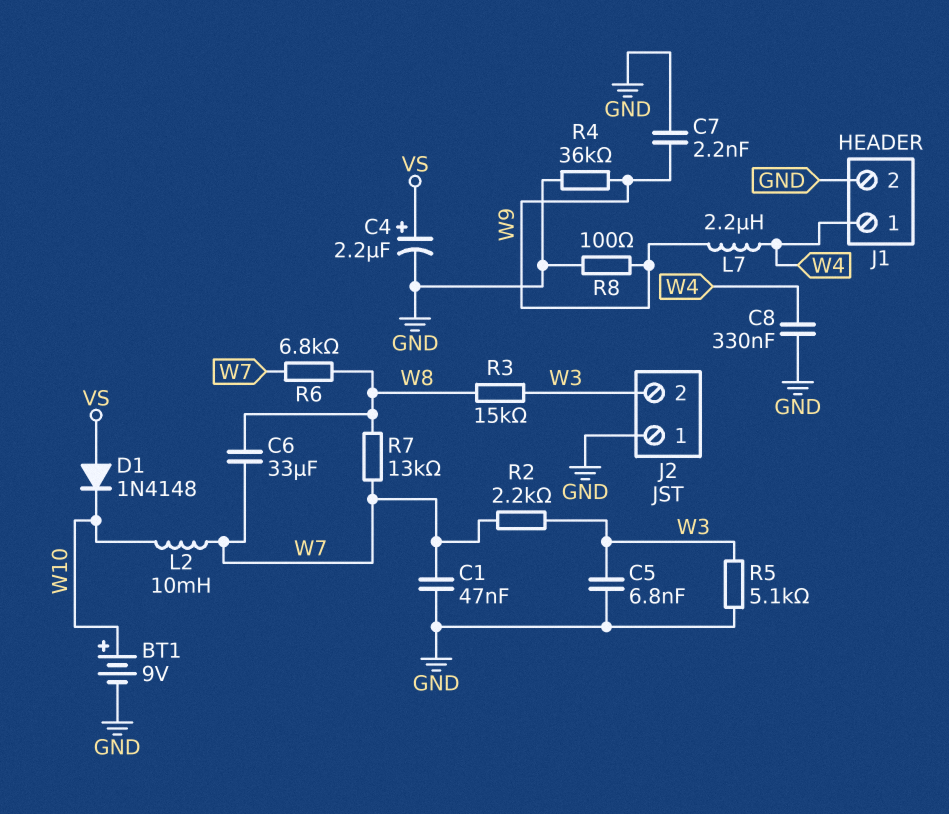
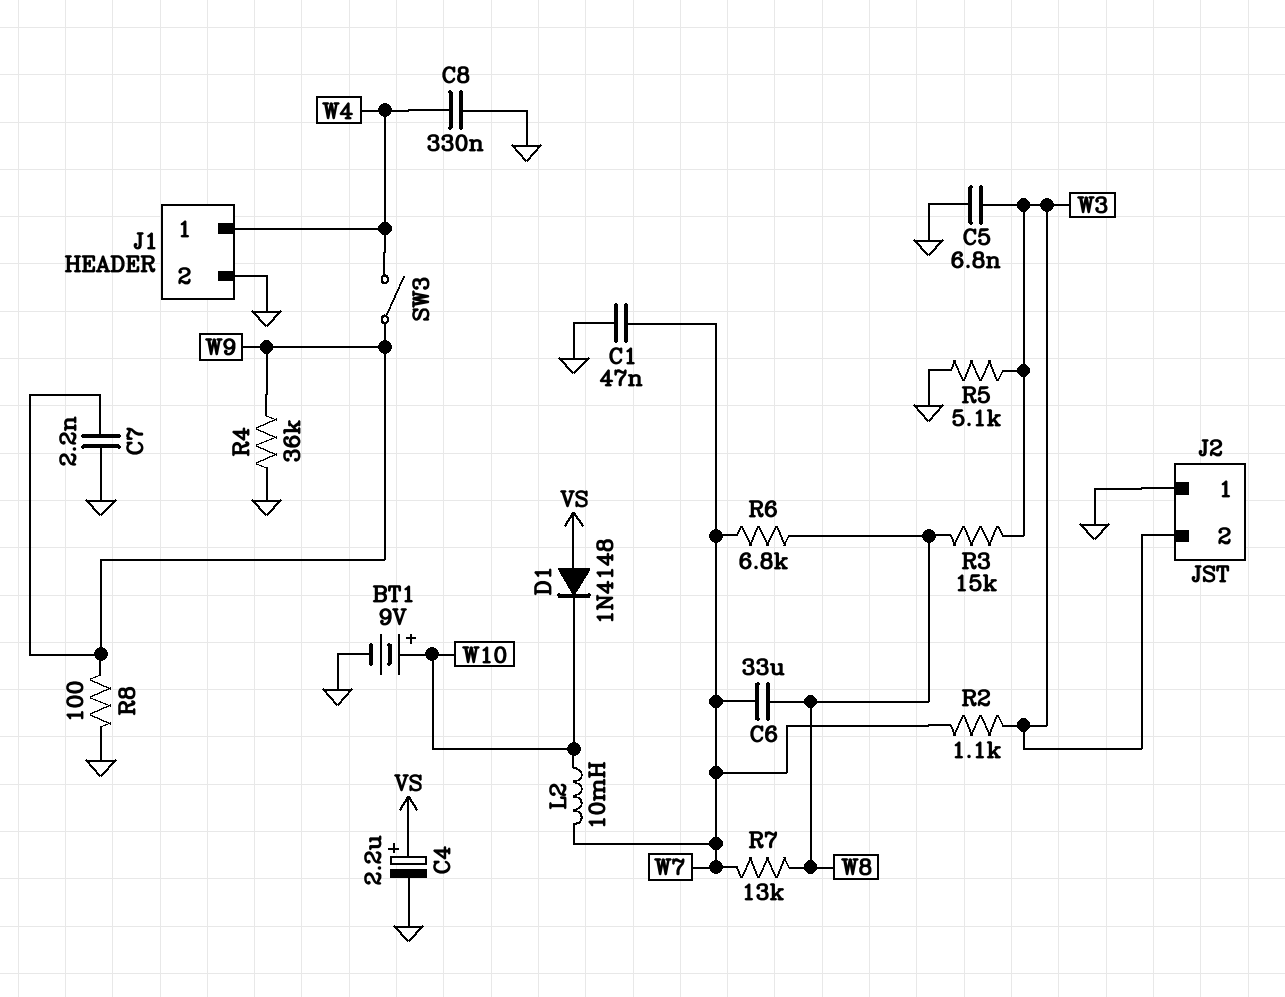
L7: 2.2uH (W4, W9) -> none
R2: 2.2k (W3, W7) -> 1.1k (W3, W7)
SW3: none -> switch (W4, W9)

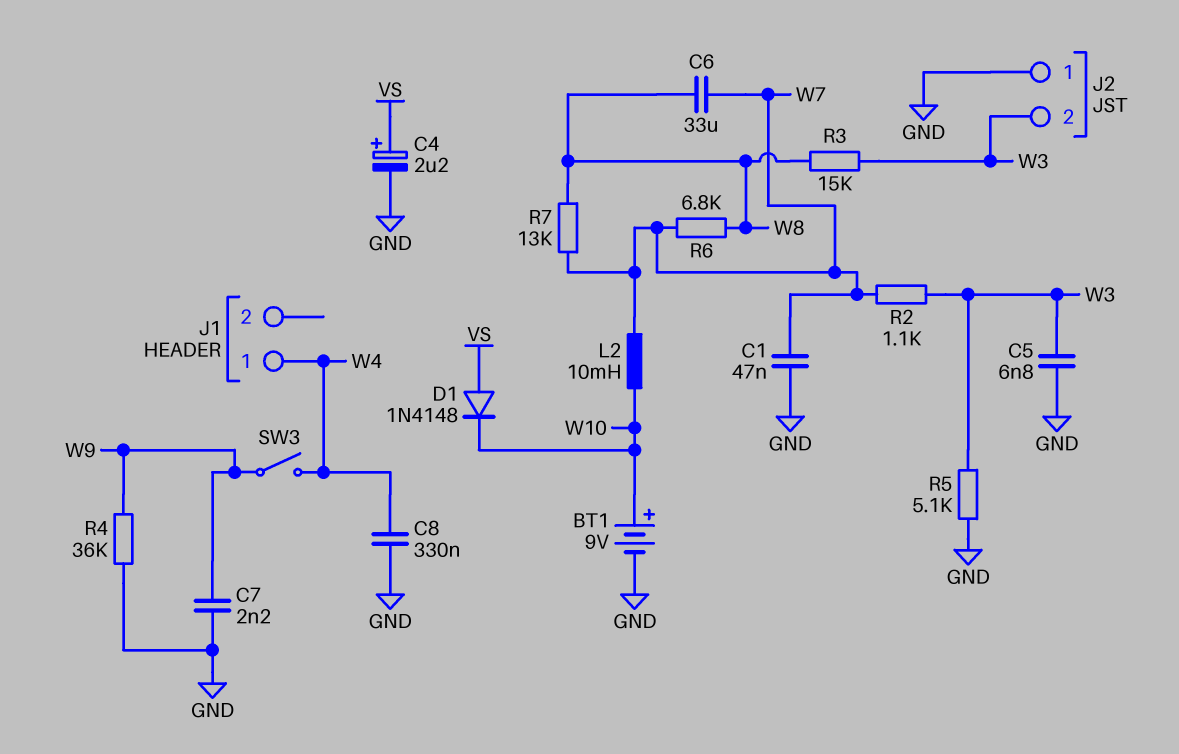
J1 pin 2: GND -> none
R8: 100 (GND, W9) -> none

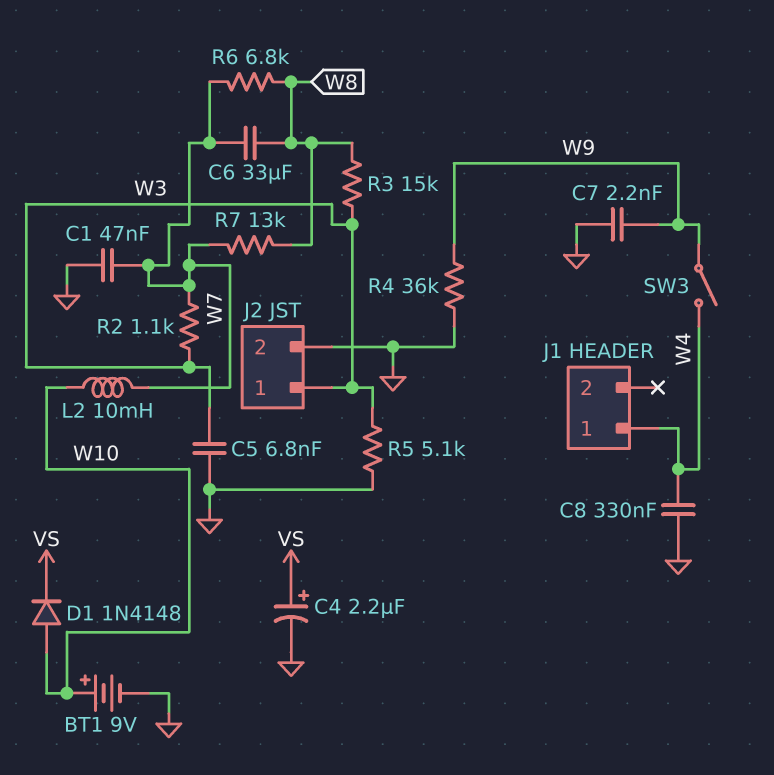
D1: diode 1N4148 (A VS, K W10) -> diode 1N4148 (A W10, K VS)
J2 pin 1: GND -> W3
J2 pin 2: W3 -> GND

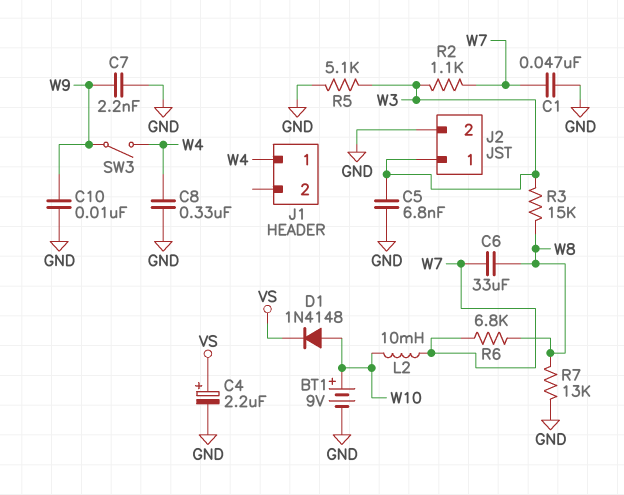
C10: none -> 10nF (GND, W9)
R4: 36k (GND, W9) -> none
R7: 13k (W7, W8) -> 13k (GND, W8)

